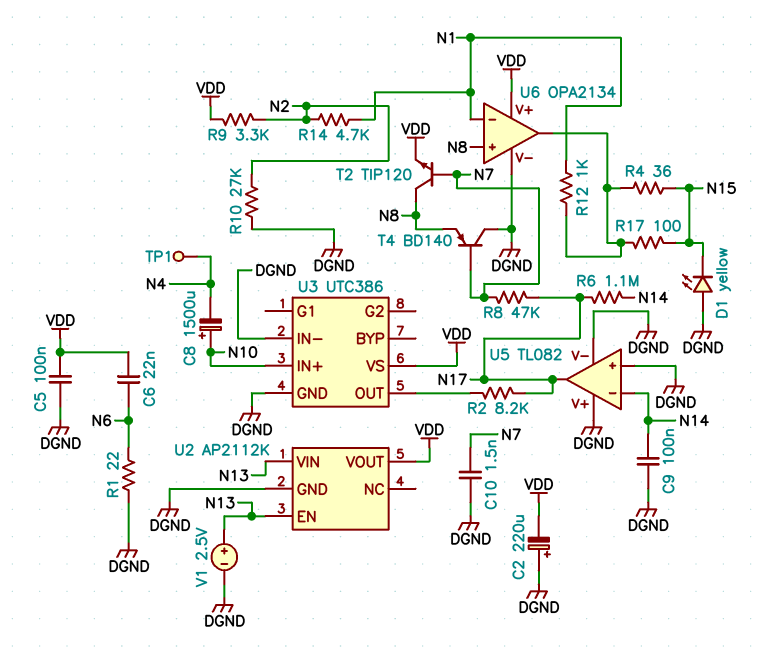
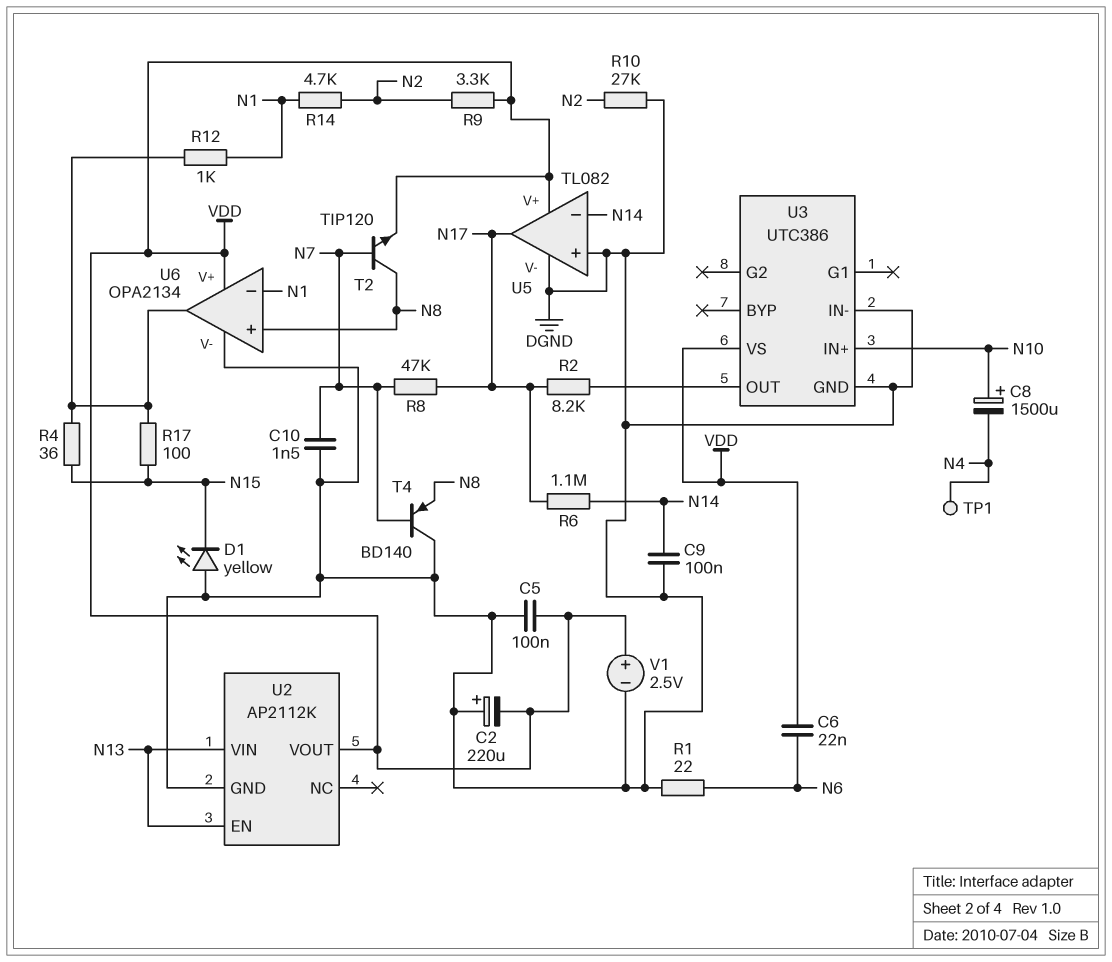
U5 pin V+: DGND -> VDD
V1: 2.5V (plus N13, minus DGND) -> 2.5V (plus VDD, minus DGND)

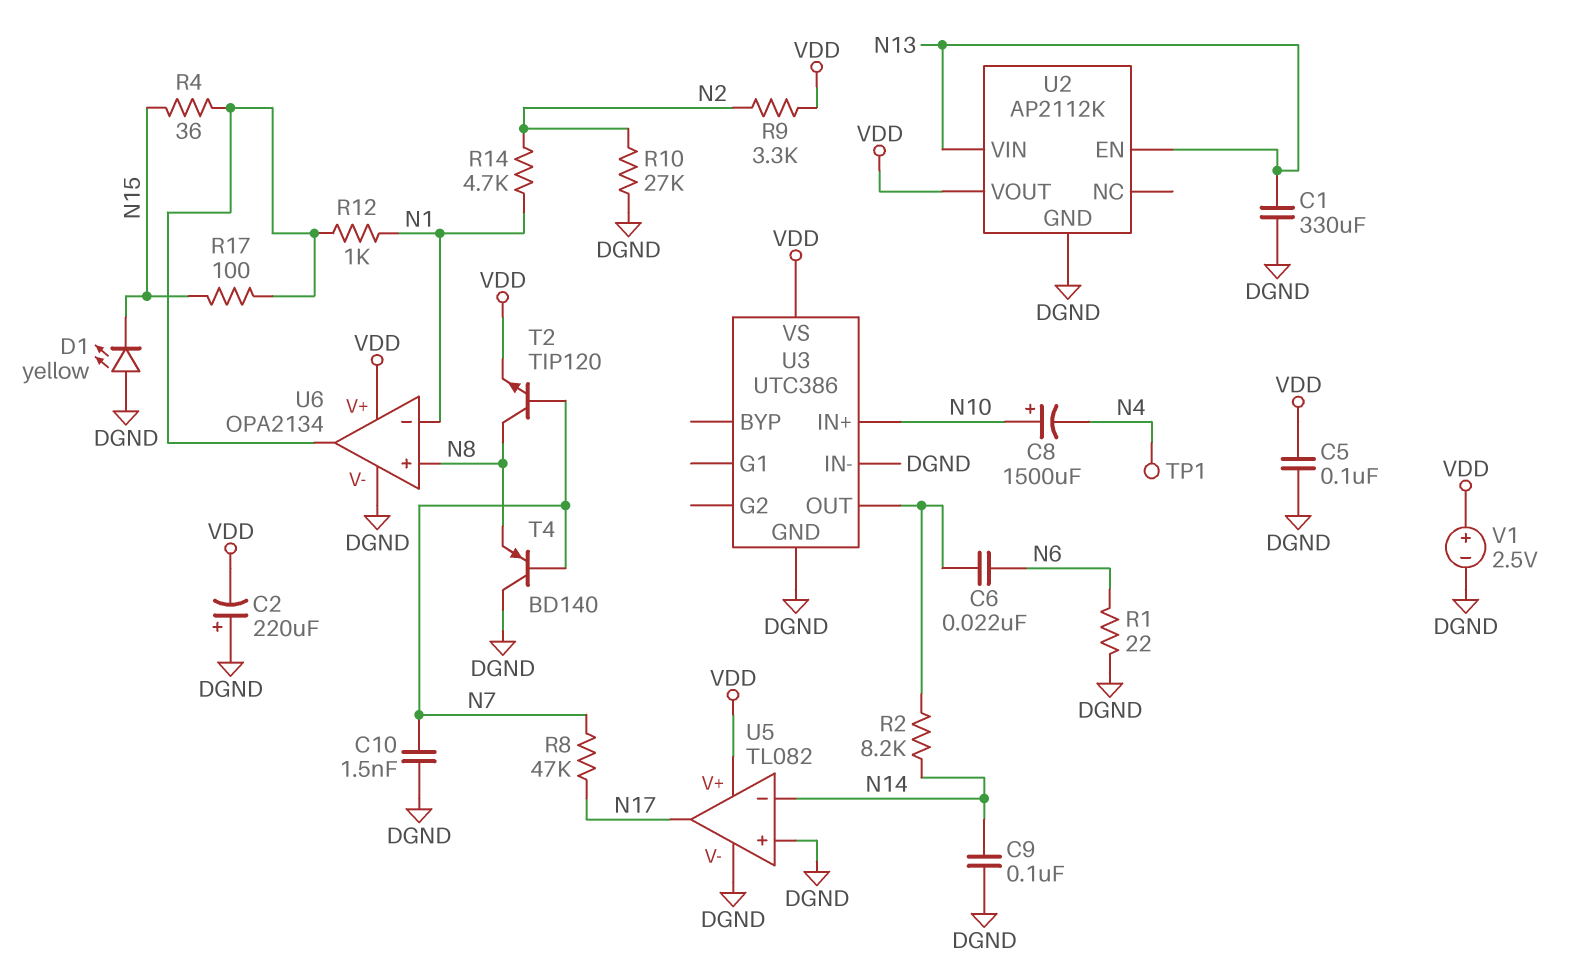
C1: none -> 330uF (DGND, N13)
C6: 22nF (N6, VDD) -> 22nF (N6, U3/OUT)
R2: 8.2k (N17, U3/OUT) -> 8.2k (N14, U3/OUT)
R6: 1.1M (N14, N17) -> none

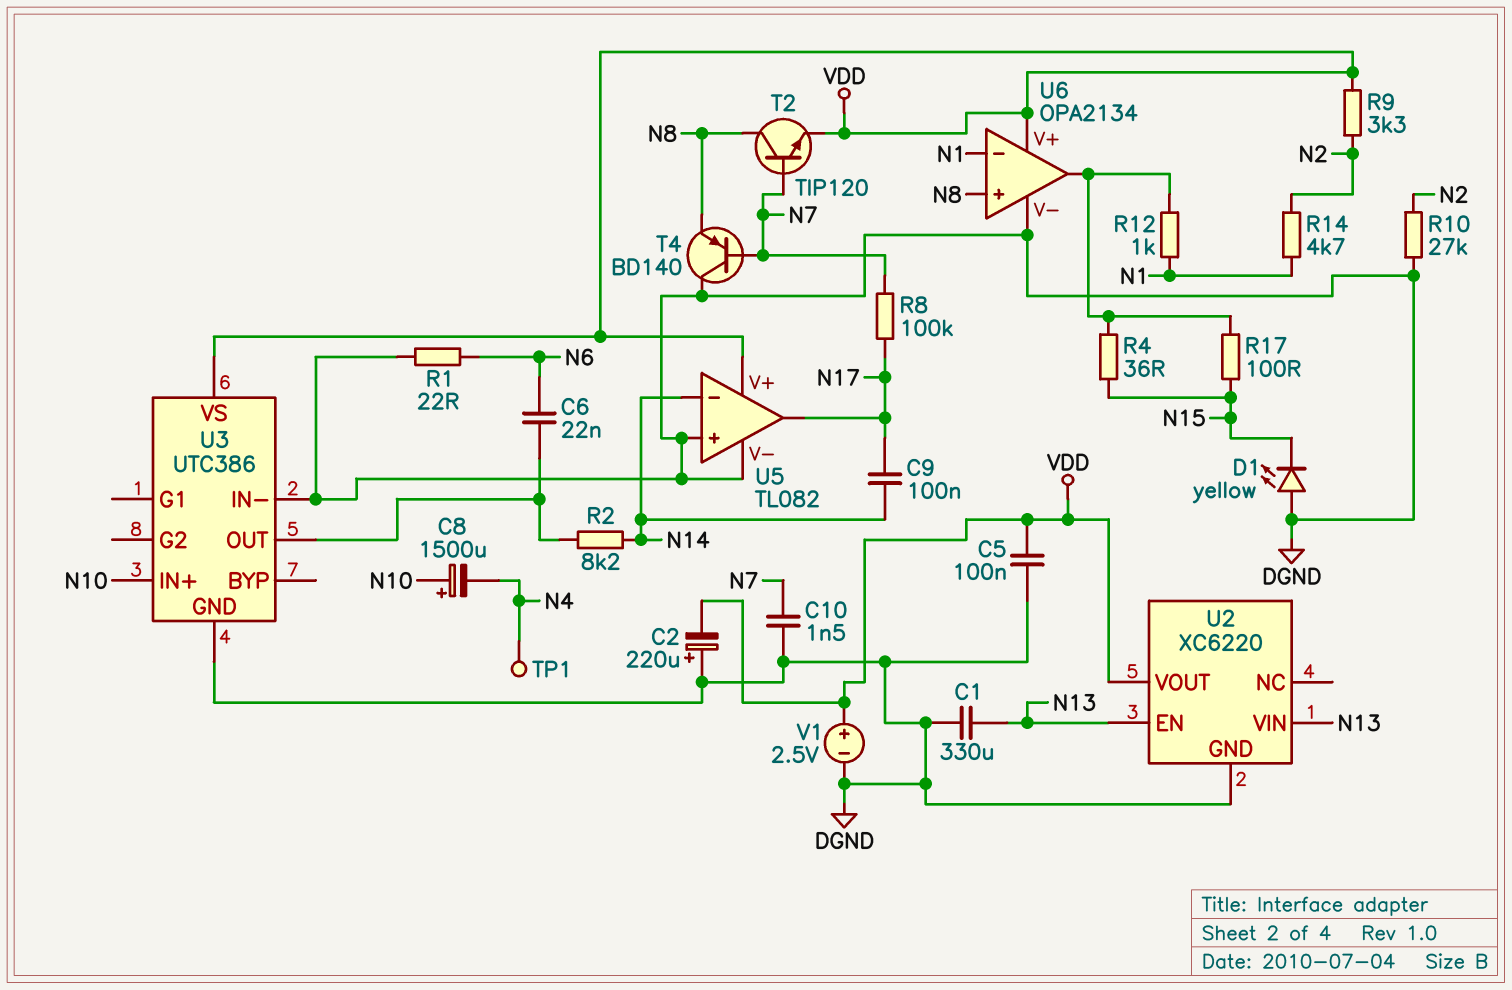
C9: 100nF (DGND, N14) -> 100nF (N14, N17)
R8: 47k (N7, N17) -> 100k (N7, N17)
U2: AP2112K -> XC6220

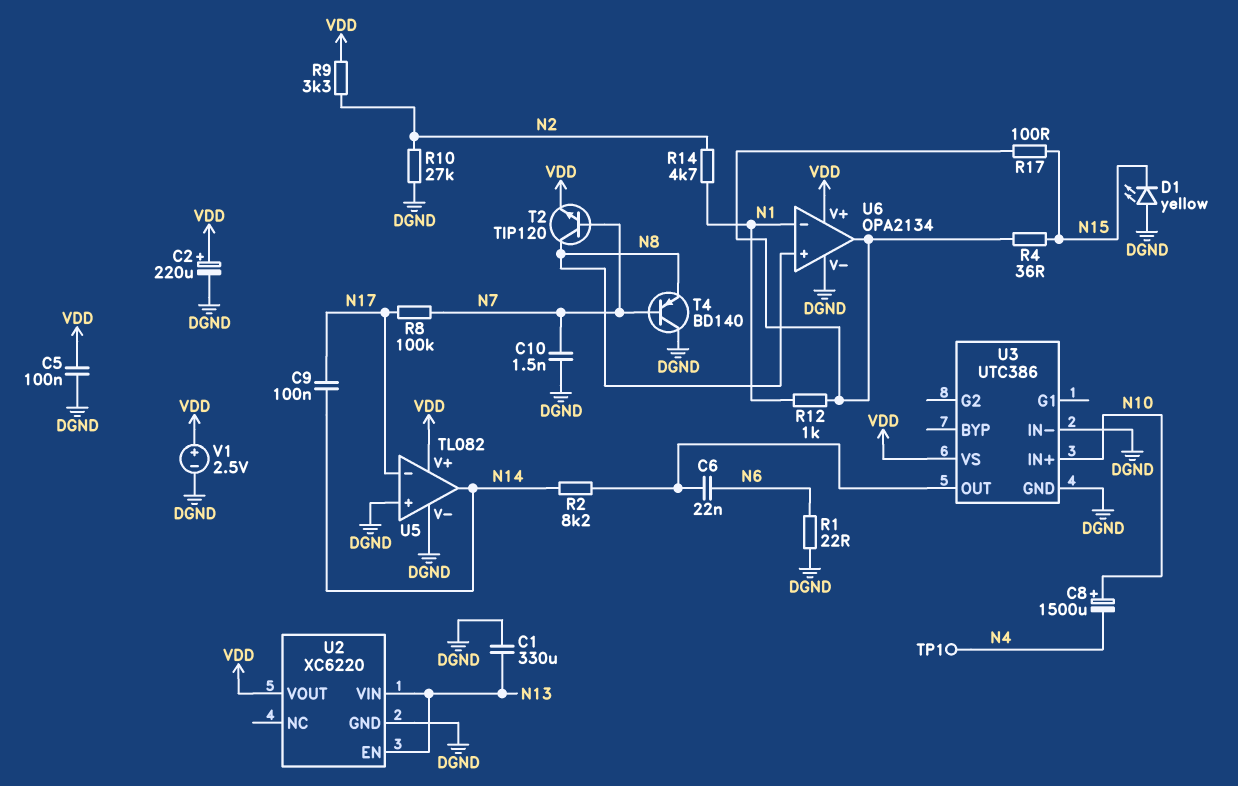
C2: 220uF (plus DGND, minus VDD) -> 220uF (plus VDD, minus DGND)
U5 pin in-: N14 -> N17
U5 pin out: N17 -> N14

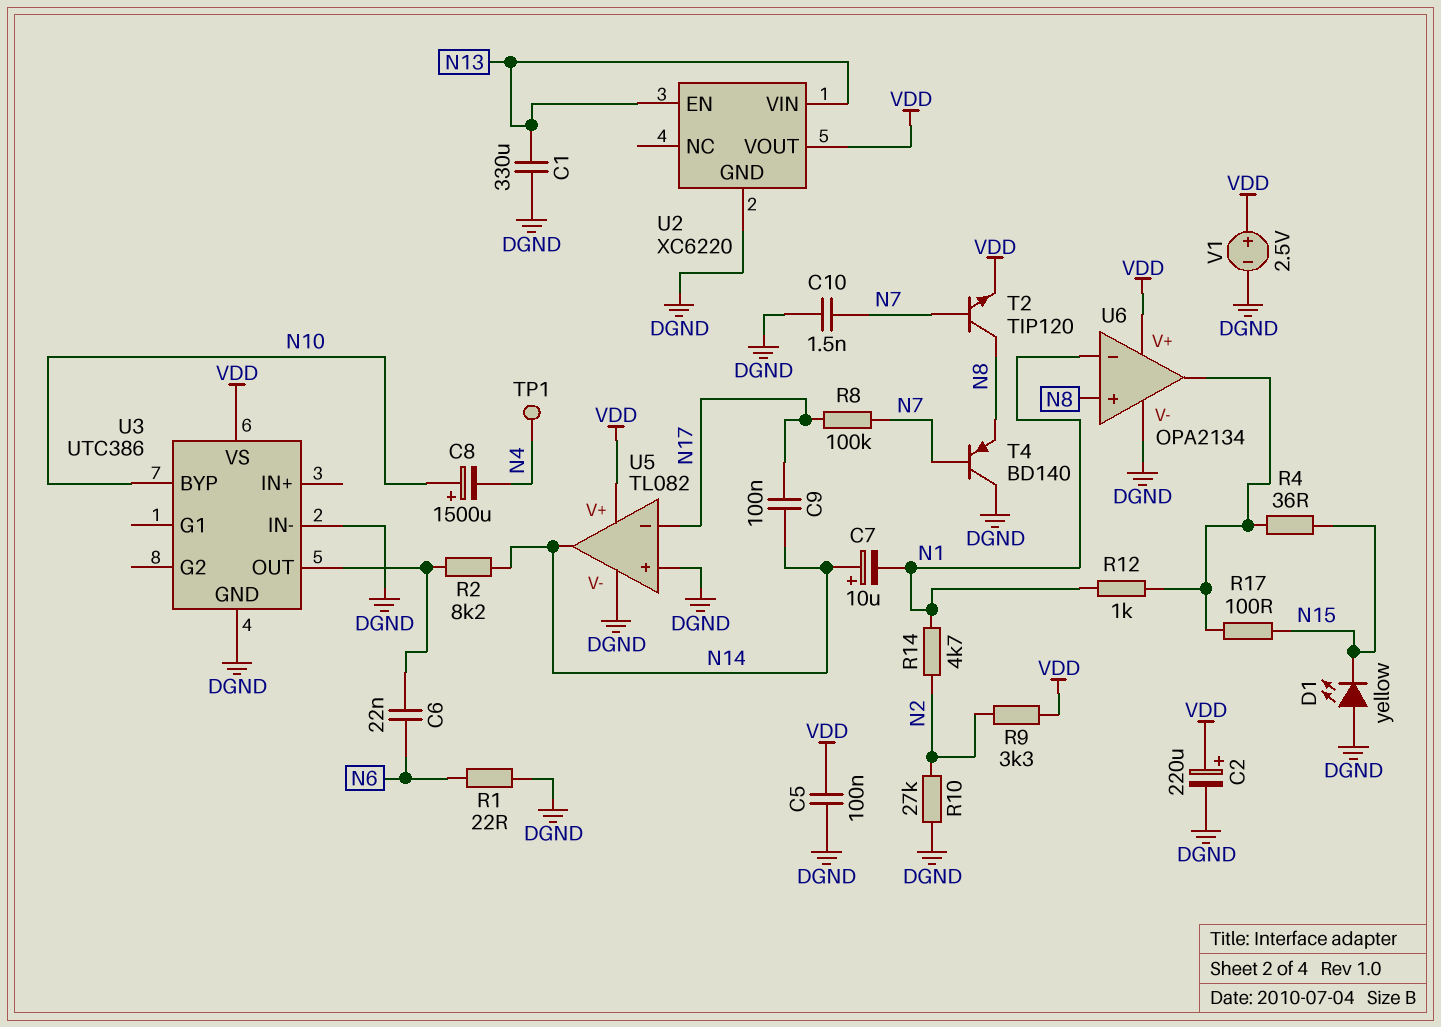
C7: none -> 10uF (plus N14, minus N1)
U3 pin BYP: none -> N10
U3 pin IN+: N10 -> none

